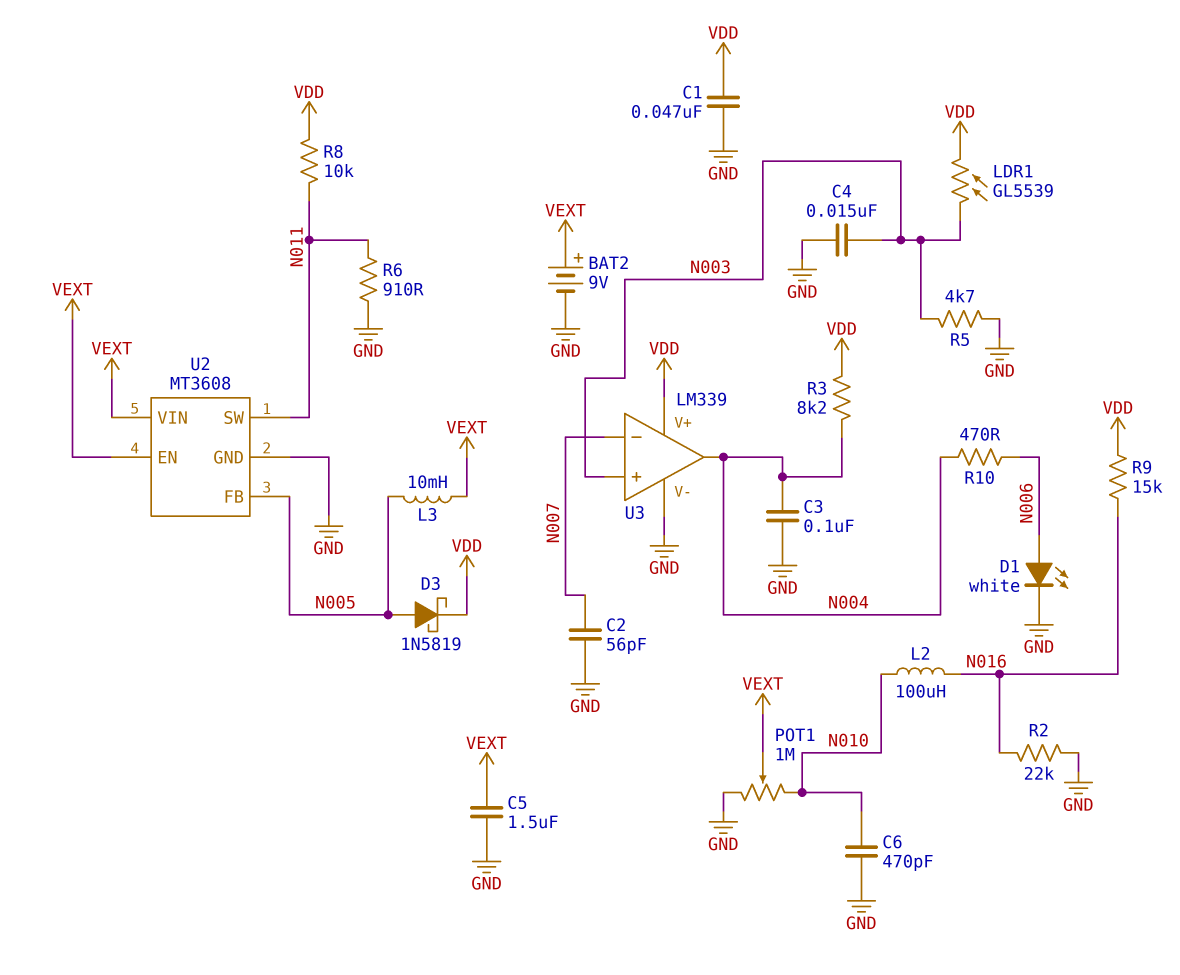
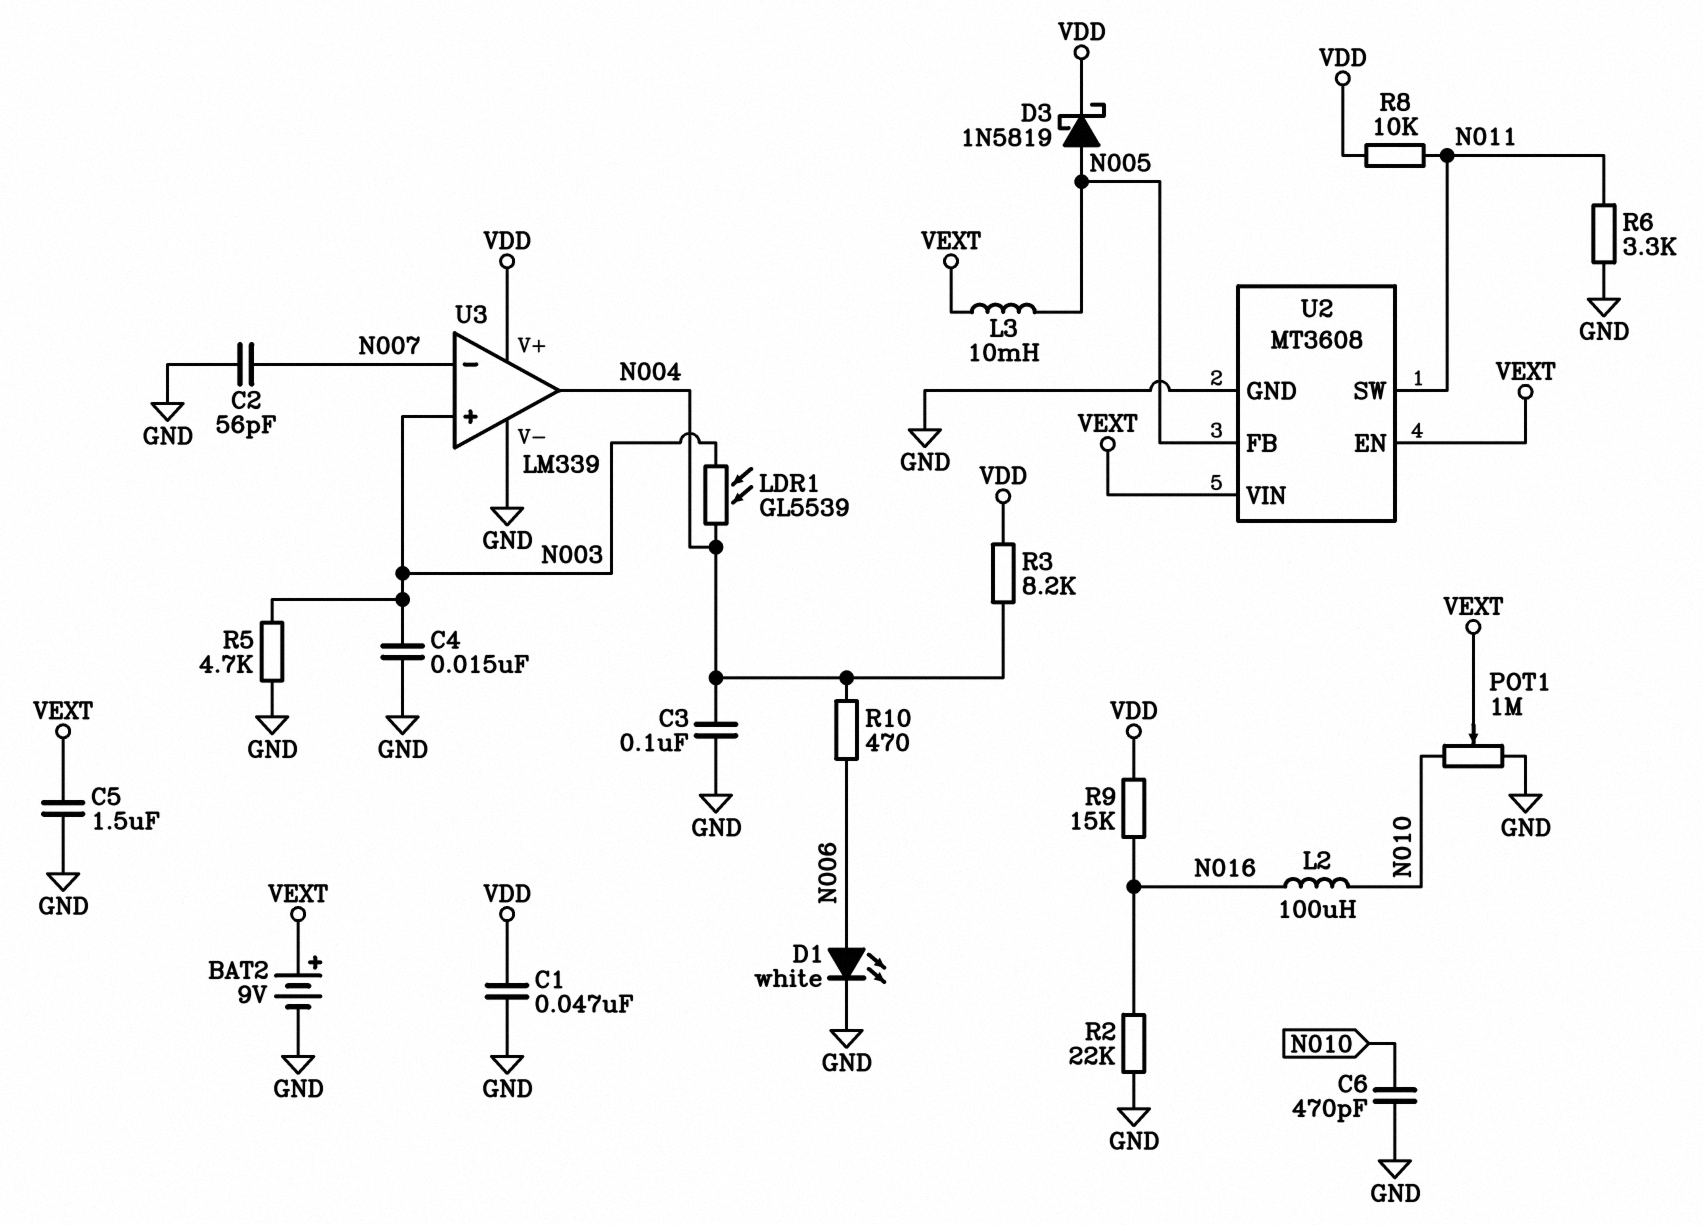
LDR1: GL5539 (N003, VDD) -> GL5539 (N003, N004)
R6: 910 (GND, N011) -> 3.3k (GND, N011)

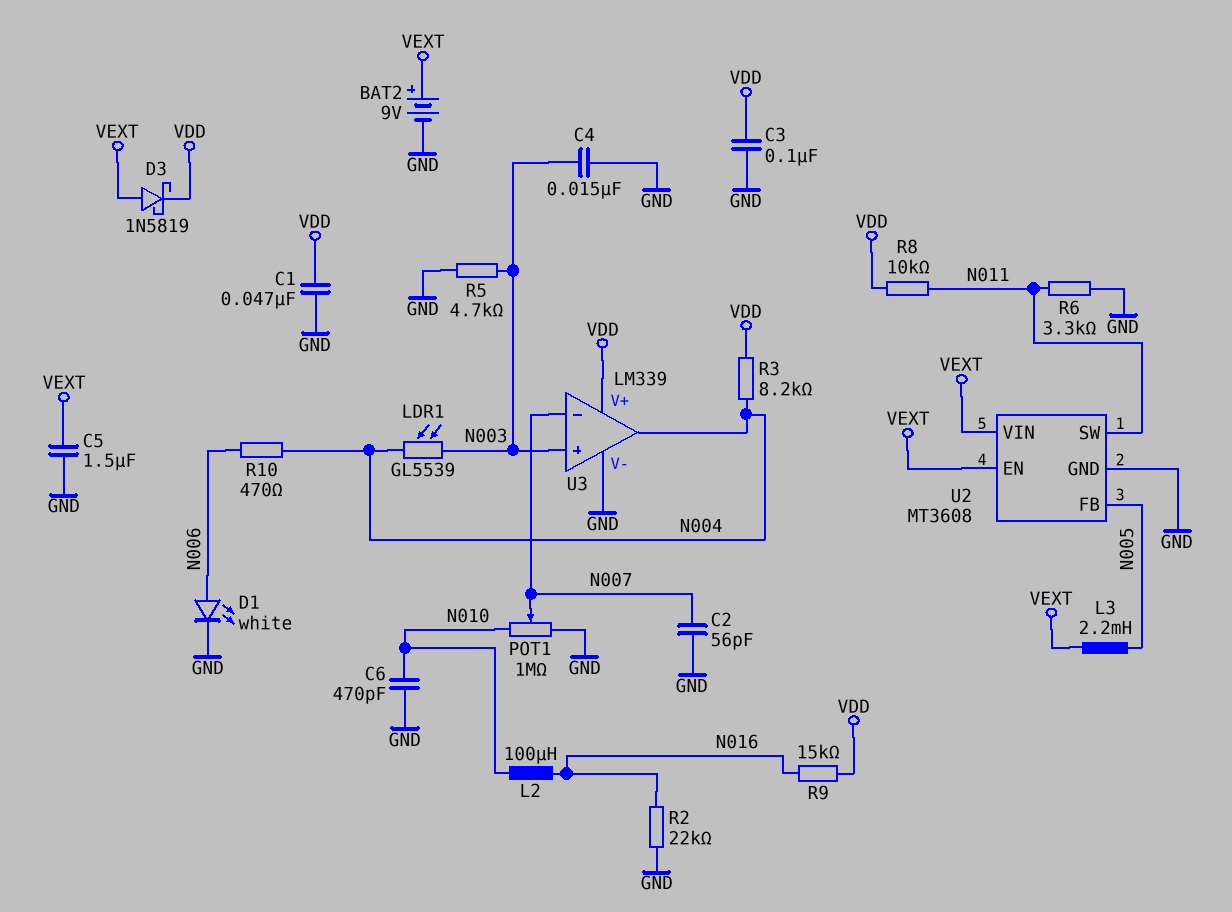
C3: 100nF (GND, N004) -> 100nF (GND, VDD)
D3: schottky 1N5819 (A N005, K VDD) -> schottky 1N5819 (A VEXT, K VDD)
L3: 10mH (N005, VEXT) -> 2.2mH (N005, VEXT)
POT1: 1M (GND, N010, wiper VEXT) -> 1M (GND, N010, wiper N007)

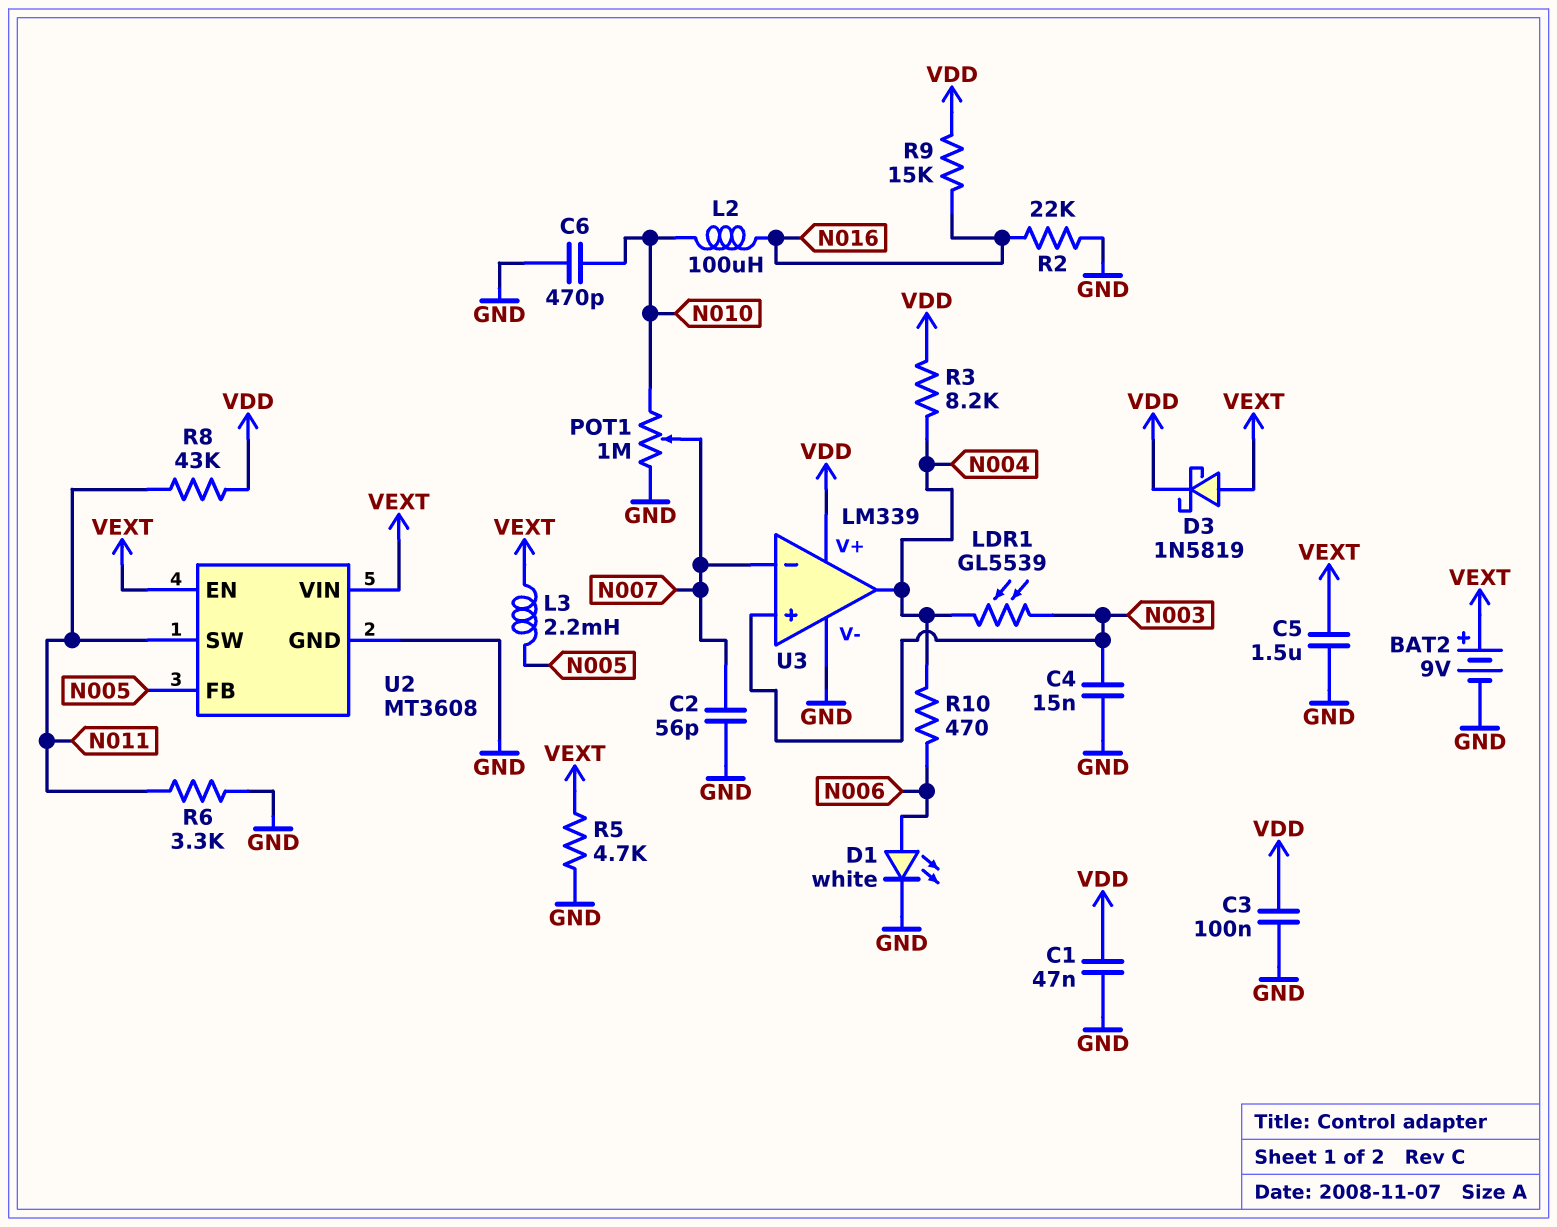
R5: 4.7k (GND, N003) -> 4.7k (GND, VEXT)
R8: 10k (N011, VDD) -> 43k (N011, VDD)

